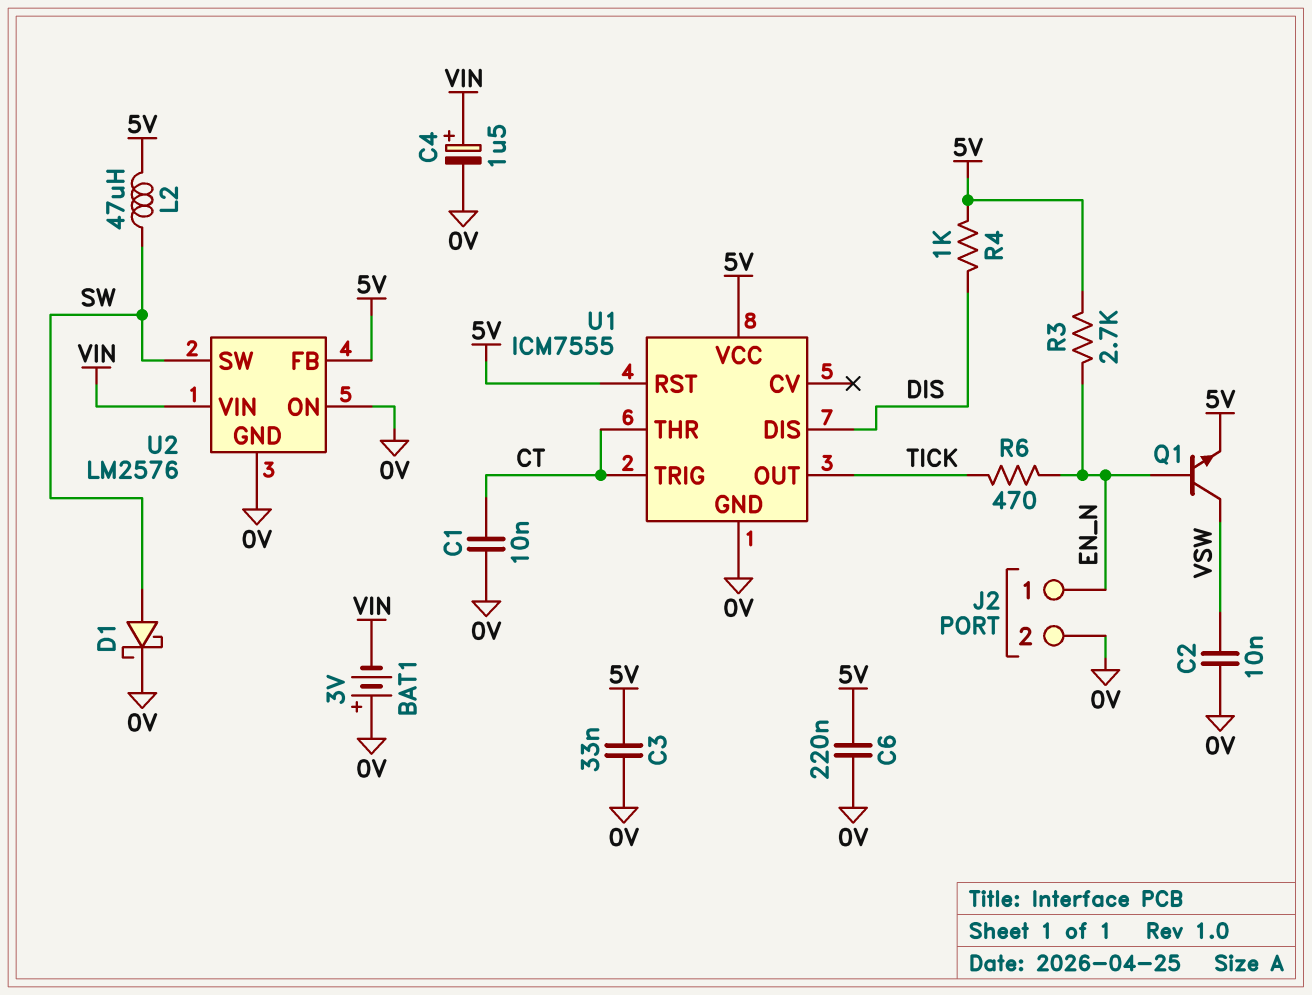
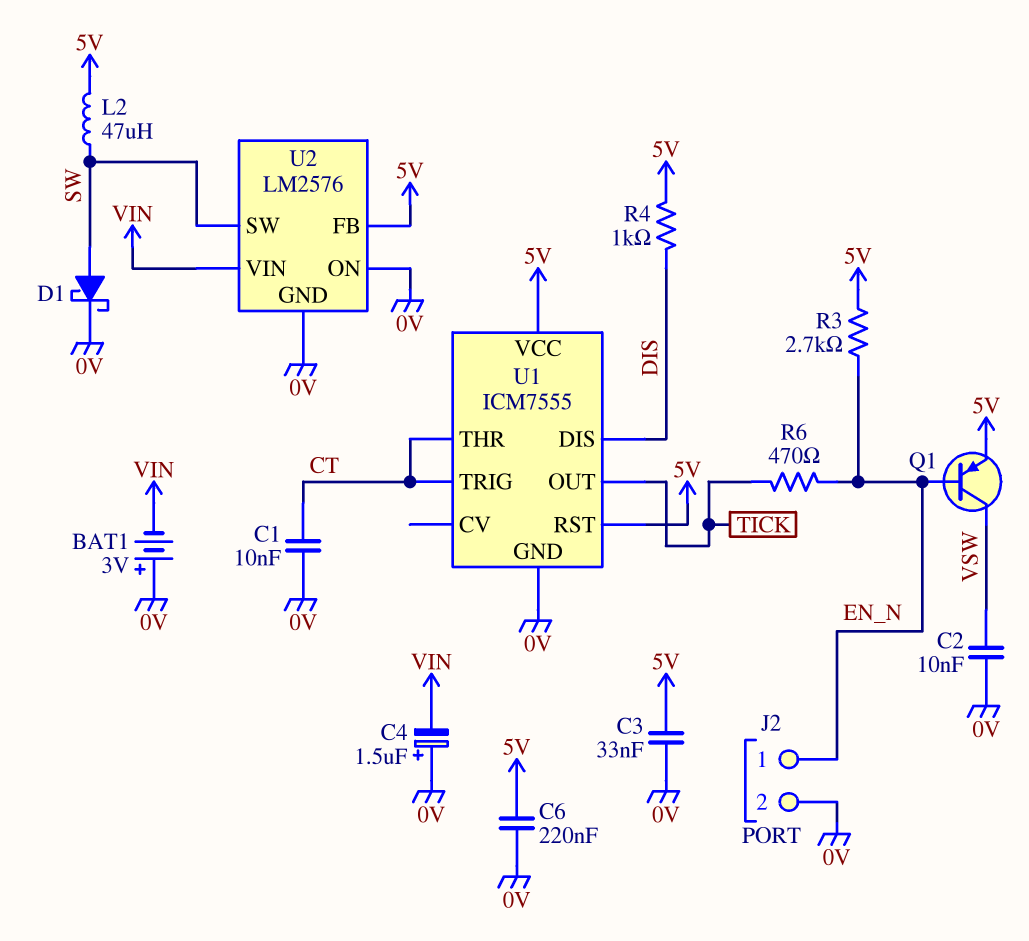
C4: 1.5uF (plus VIN, minus 0V) -> 1.5uF (plus 0V, minus VIN)
Q1: NPN (B EN_N, C VSW, E 5V) -> PNP (B EN_N, C VSW, E 5V)

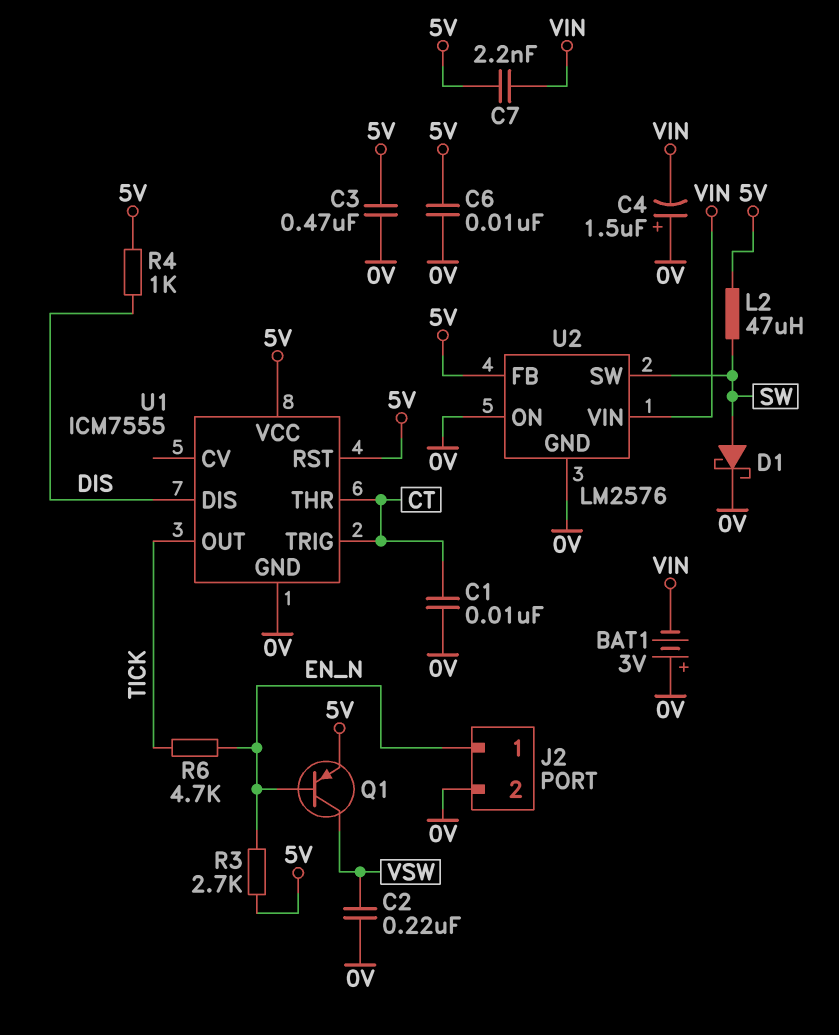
C2: 10nF (0V, VSW) -> 220nF (0V, VSW)
C3: 33nF (0V, 5V) -> 470nF (0V, 5V)
C6: 220nF (0V, 5V) -> 10nF (0V, 5V)
C7: none -> 2.2nF (5V, VIN)
R6: 470 (EN_N, TICK) -> 4.7k (EN_N, TICK)

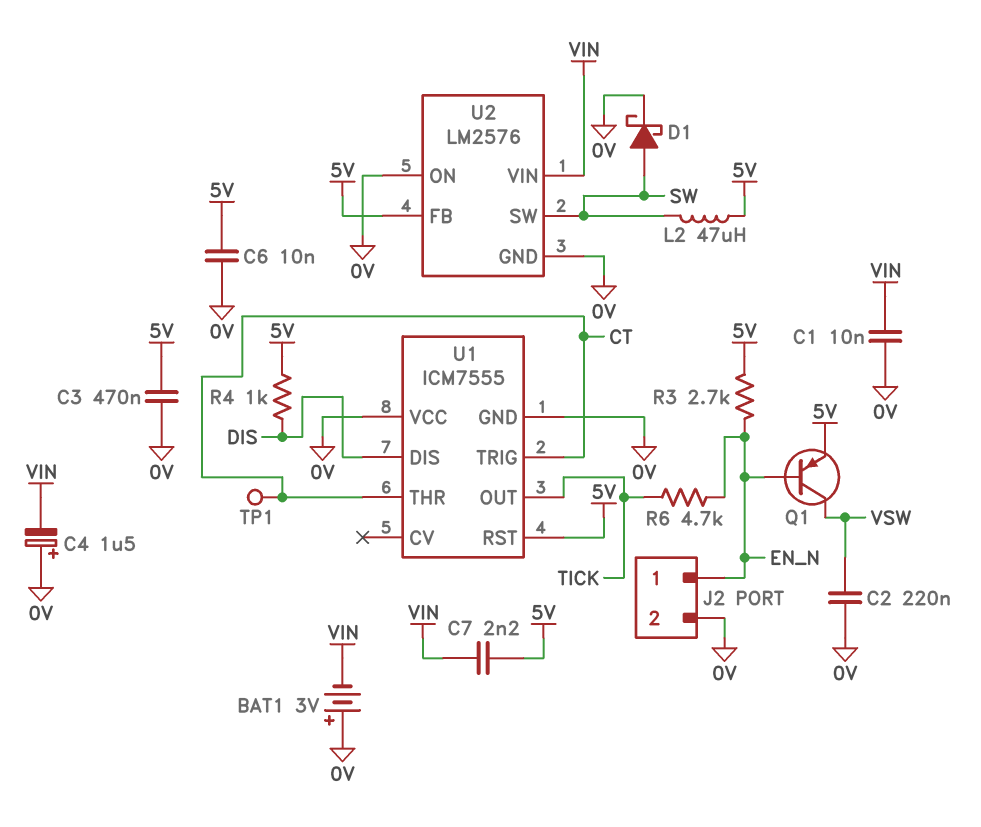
C1: 10nF (0V, CT) -> 10nF (0V, VIN)
TP1: none -> test point (CT)
U1 pin VCC: 5V -> 0V

